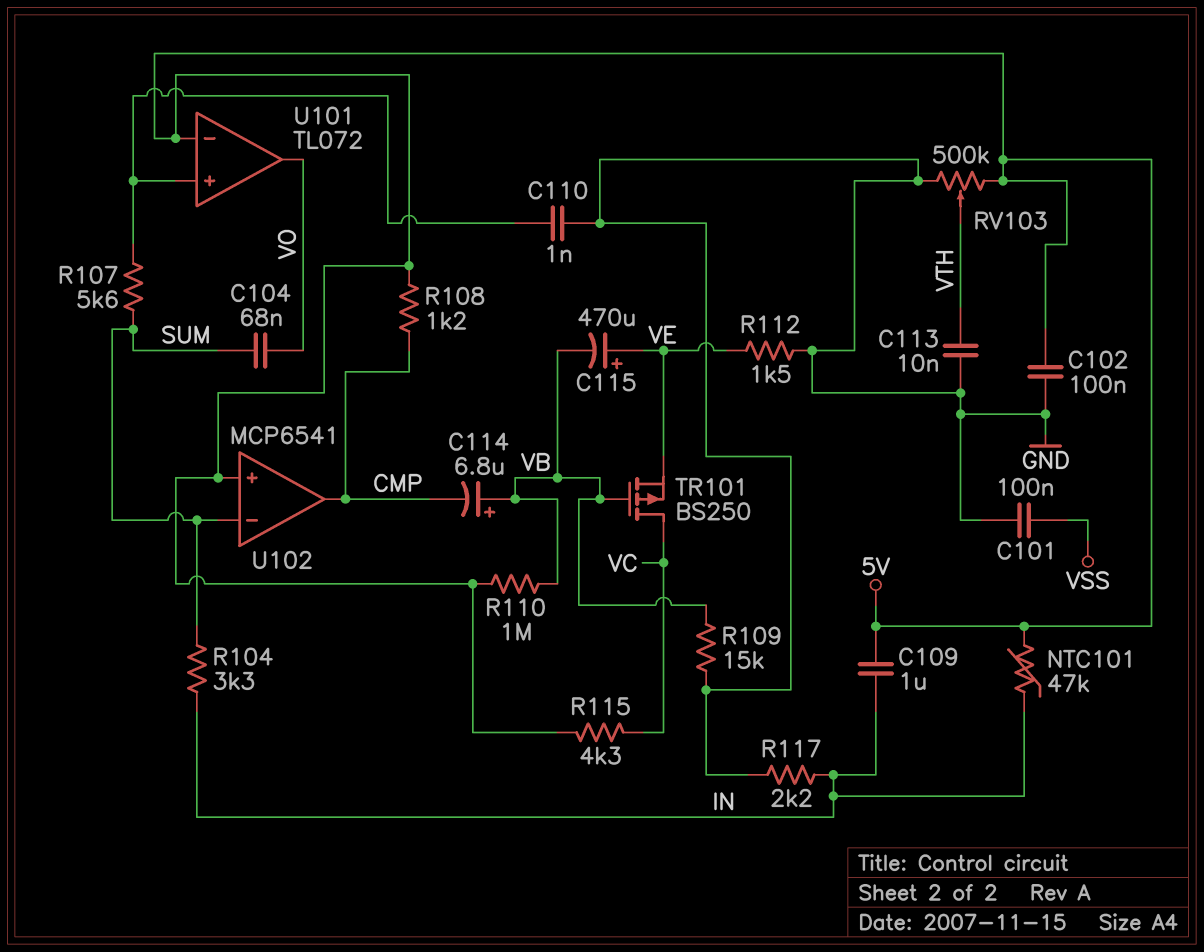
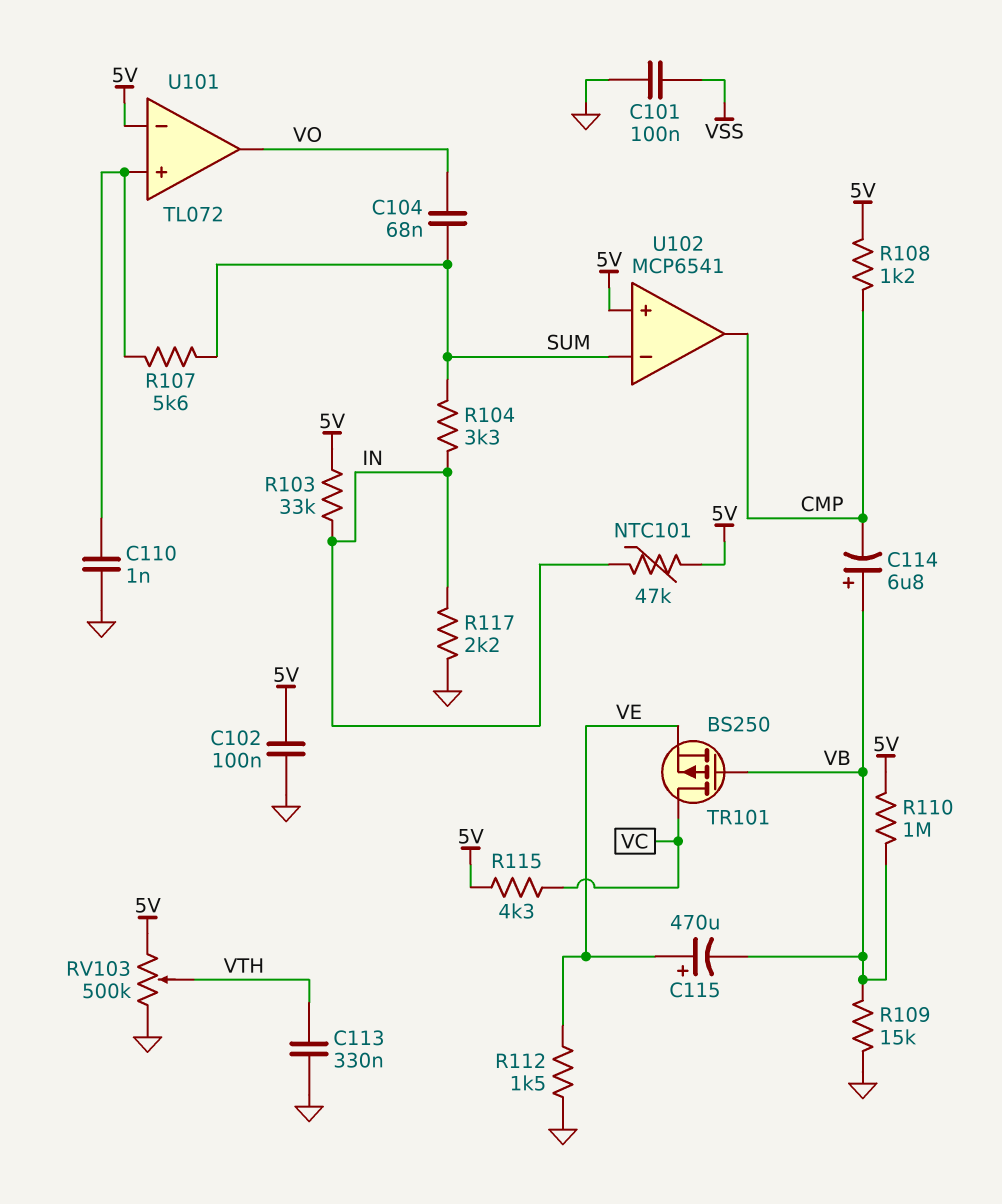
C109: 1uF (5V, IN) -> none
C113: 10nF (GND, VTH) -> 330nF (GND, VTH)
R103: none -> 33k (5V, IN)

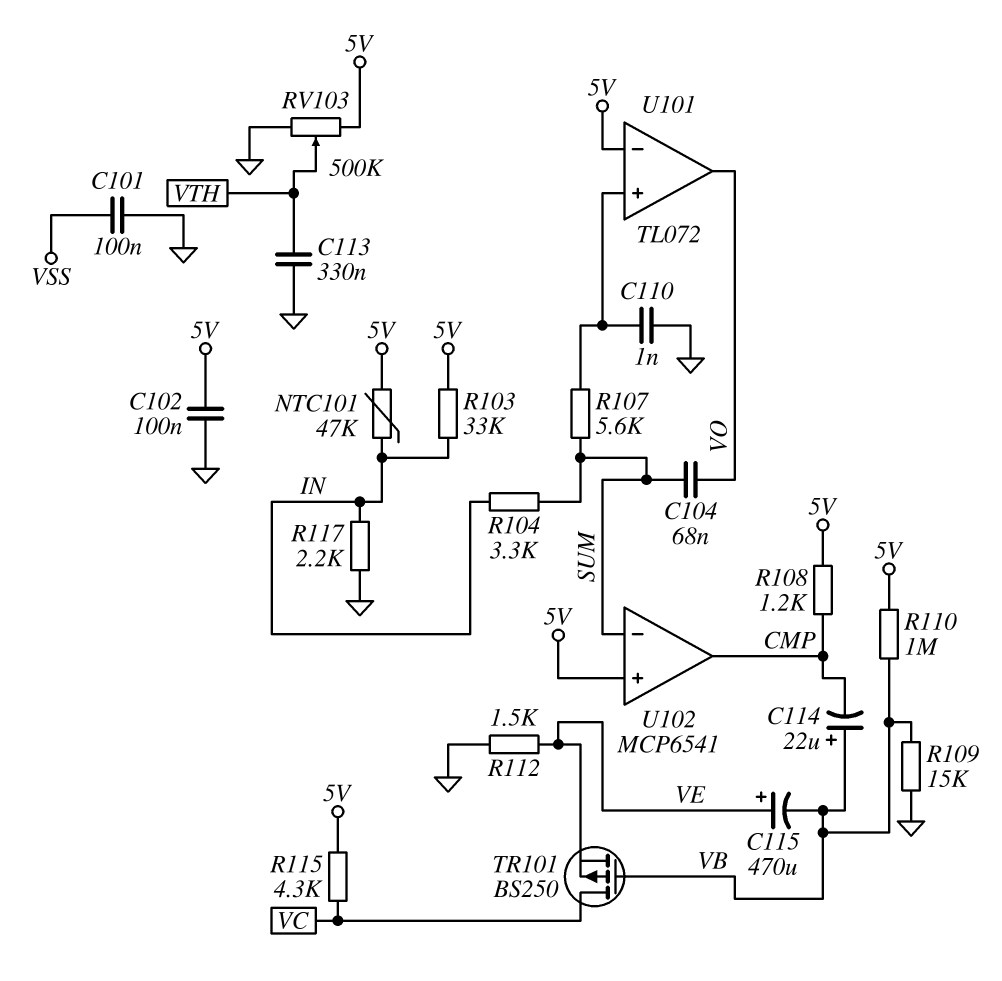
C114: 6.8uF (plus VB, minus CMP) -> 22uF (plus VB, minus CMP)

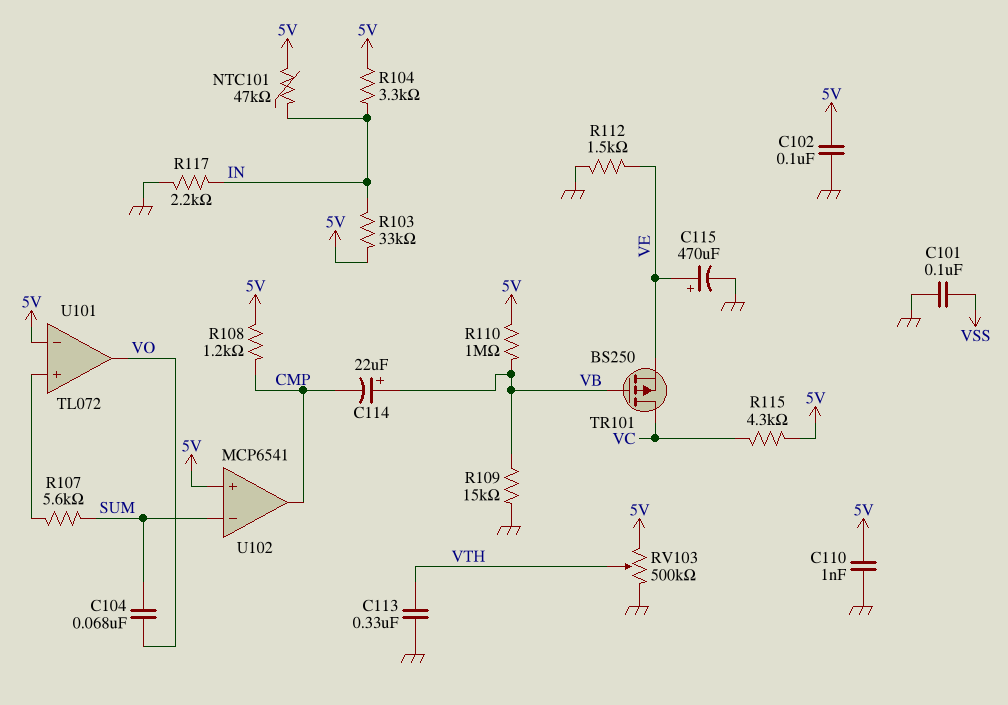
C110: 1nF (GND, U101/in+) -> 1nF (5V, GND)
C115: 470uF (plus VE, minus VB) -> 470uF (plus VE, minus GND)
R104: 3.3k (IN, SUM) -> 3.3k (5V, IN)

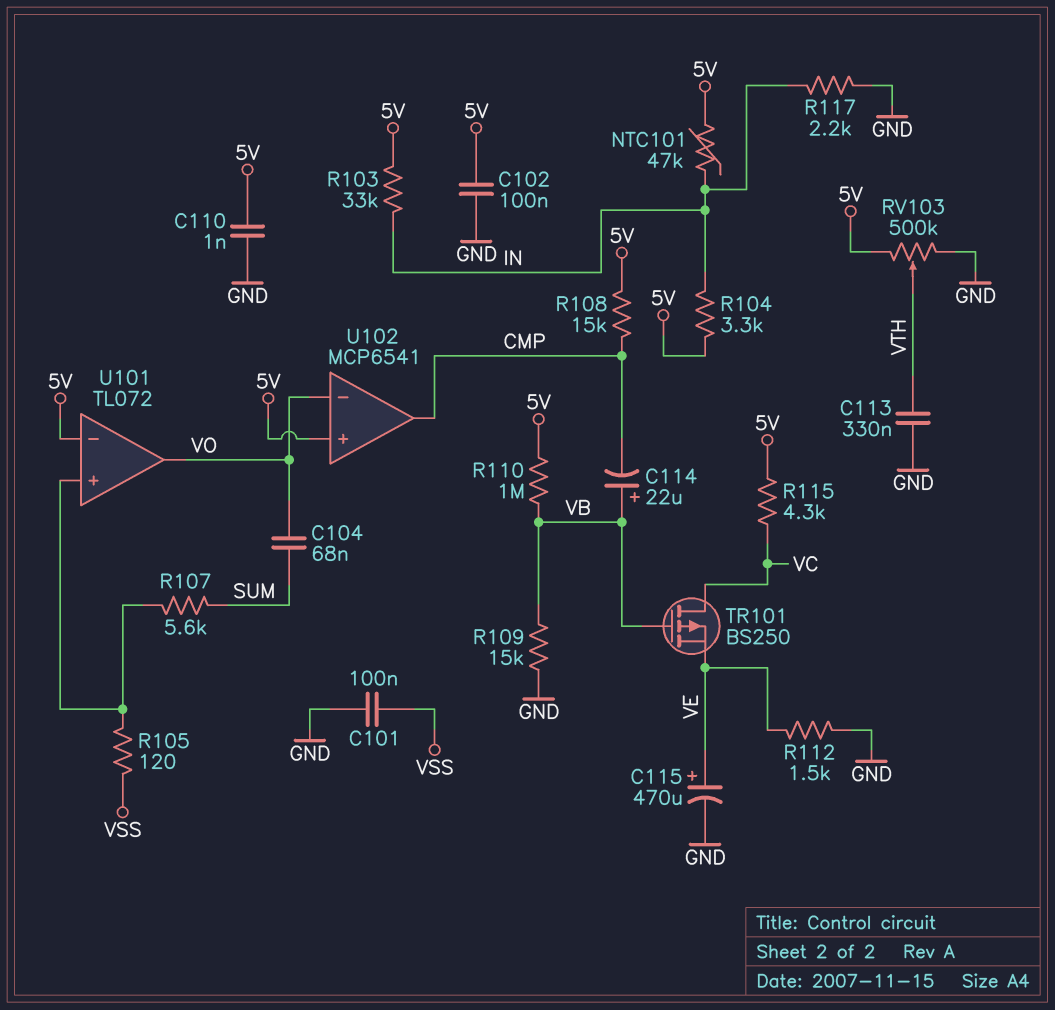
R105: none -> 120 (U101/in+, VSS)
R108: 1.2k (5V, CMP) -> 15k (5V, CMP)
U102 pin in-: SUM -> VO

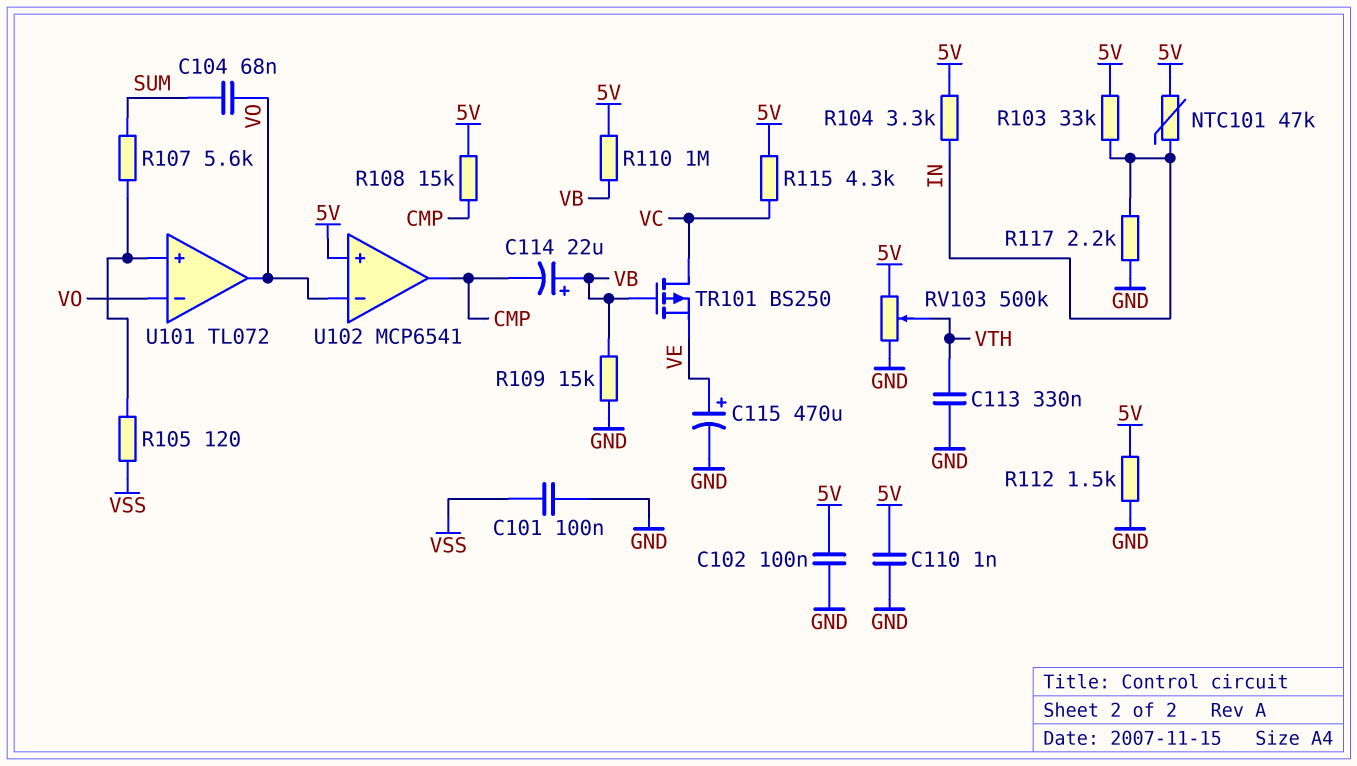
R112: 1.5k (GND, VE) -> 1.5k (5V, GND)
U101 pin in-: 5V -> VO

